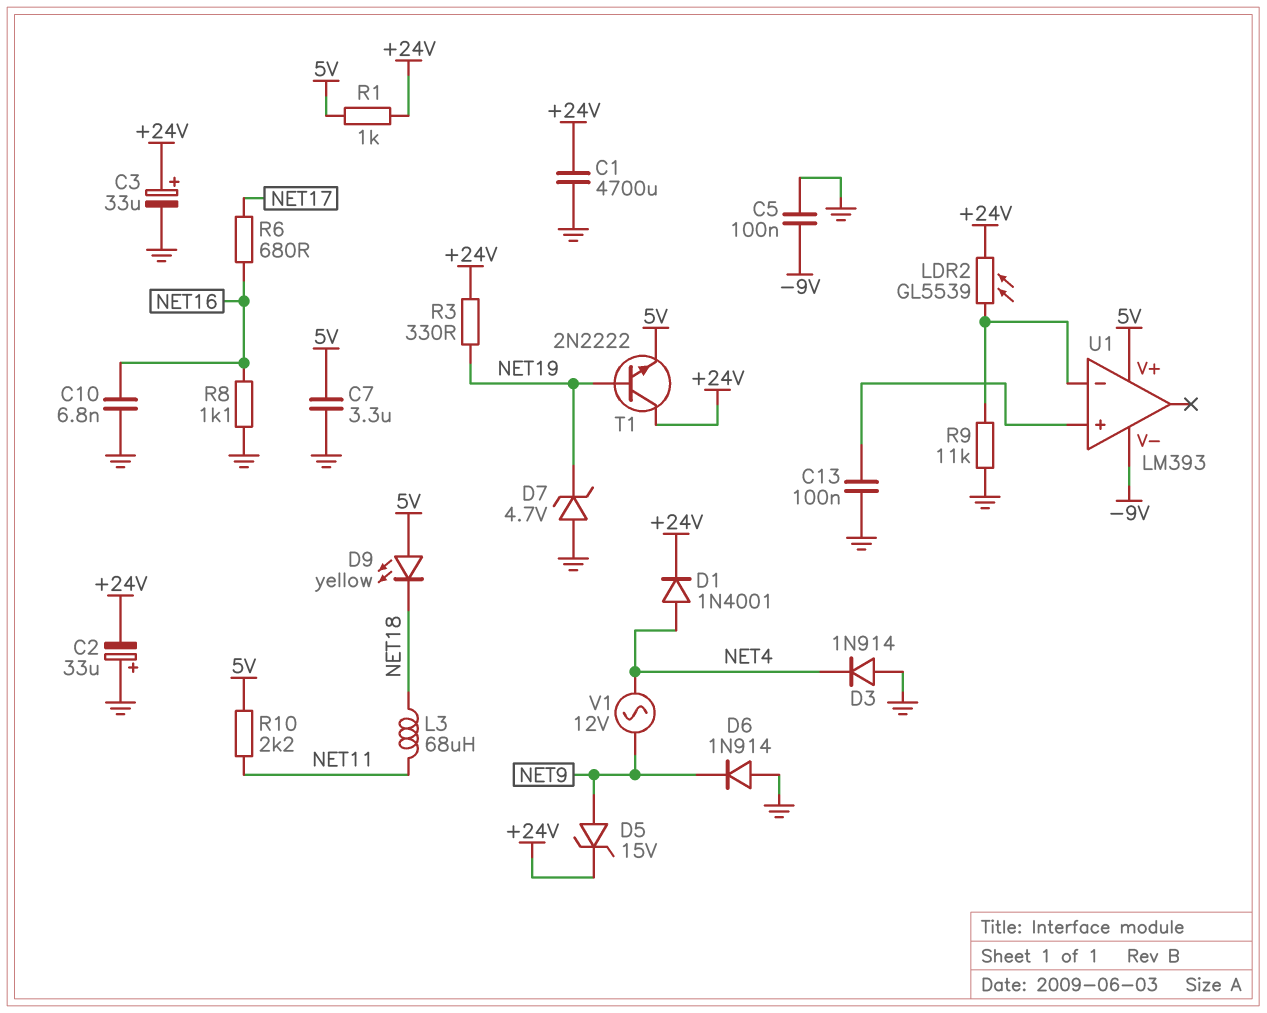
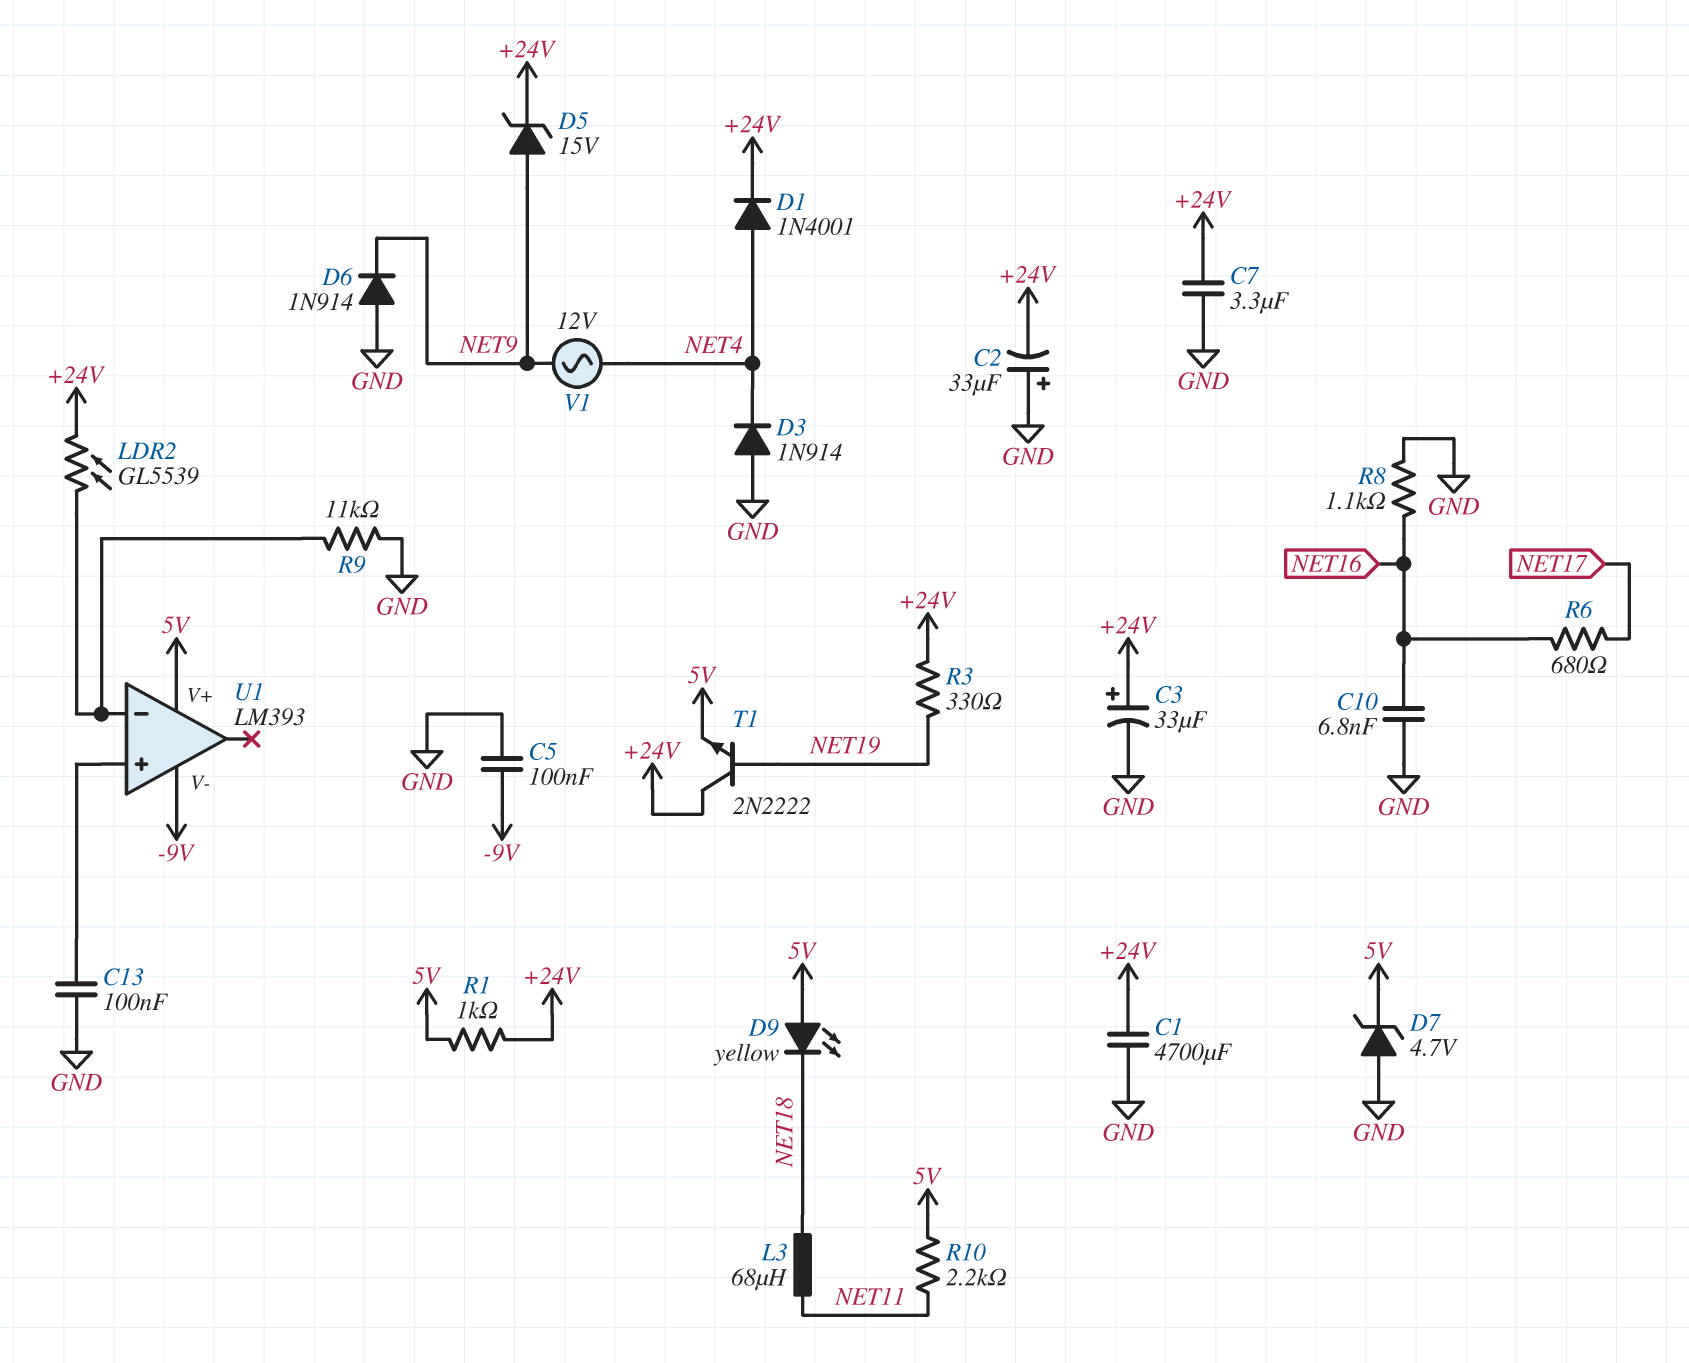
C7: 3.3uF (5V, GND) -> 3.3uF (+24V, GND)
D7: zener 4.7V (A GND, K NET19) -> zener 4.7V (A GND, K 5V)

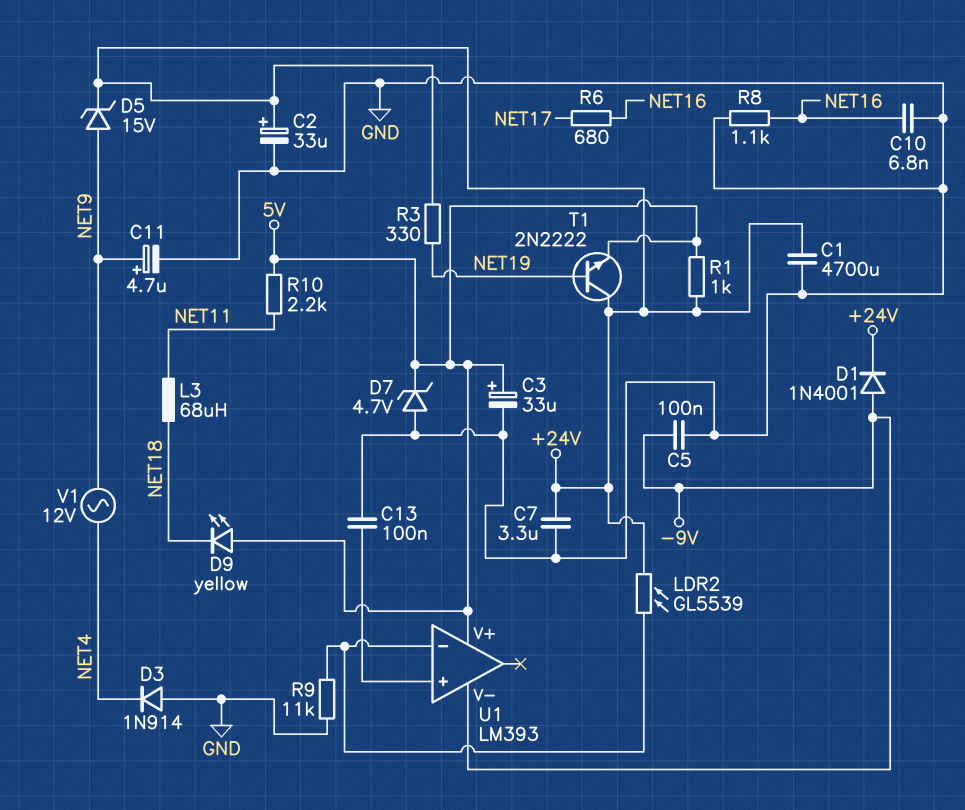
C2: 33uF (plus GND, minus +24V) -> 33uF (plus +24V, minus GND)
C3: 33uF (plus +24V, minus GND) -> 33uF (plus 5V, minus GND)
C11: none -> 4.7uF (plus NET9, minus GND)
D1: diode 1N4001 (A NET4, K +24V) -> diode 1N4001 (A -9V, K +24V)
D6: diode 1N914 (A GND, K NET9) -> none

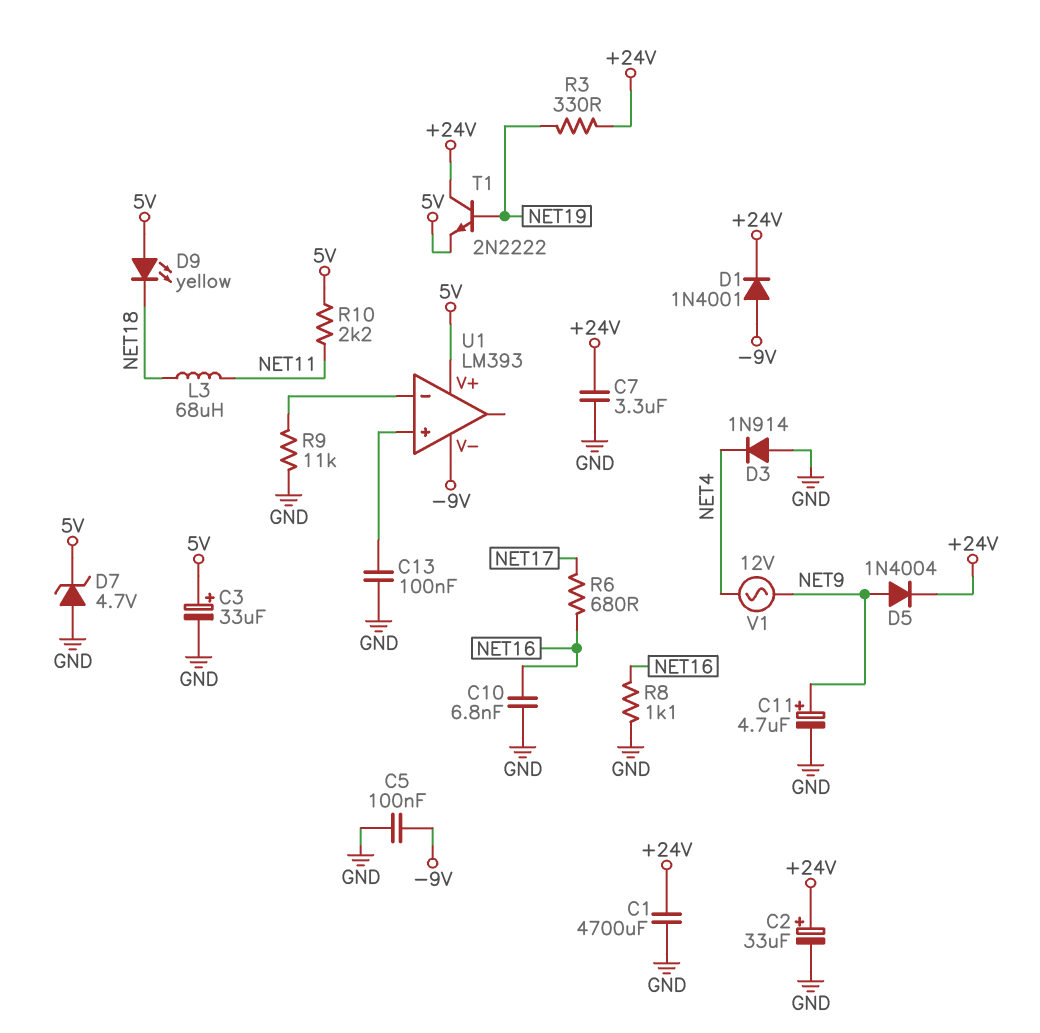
D5: zener 15V (A NET9, K +24V) -> diode 1N4004 (A NET9, K +24V)
LDR2: GL5539 (+24V, U1/in-) -> none
R1: 1k (+24V, 5V) -> none

